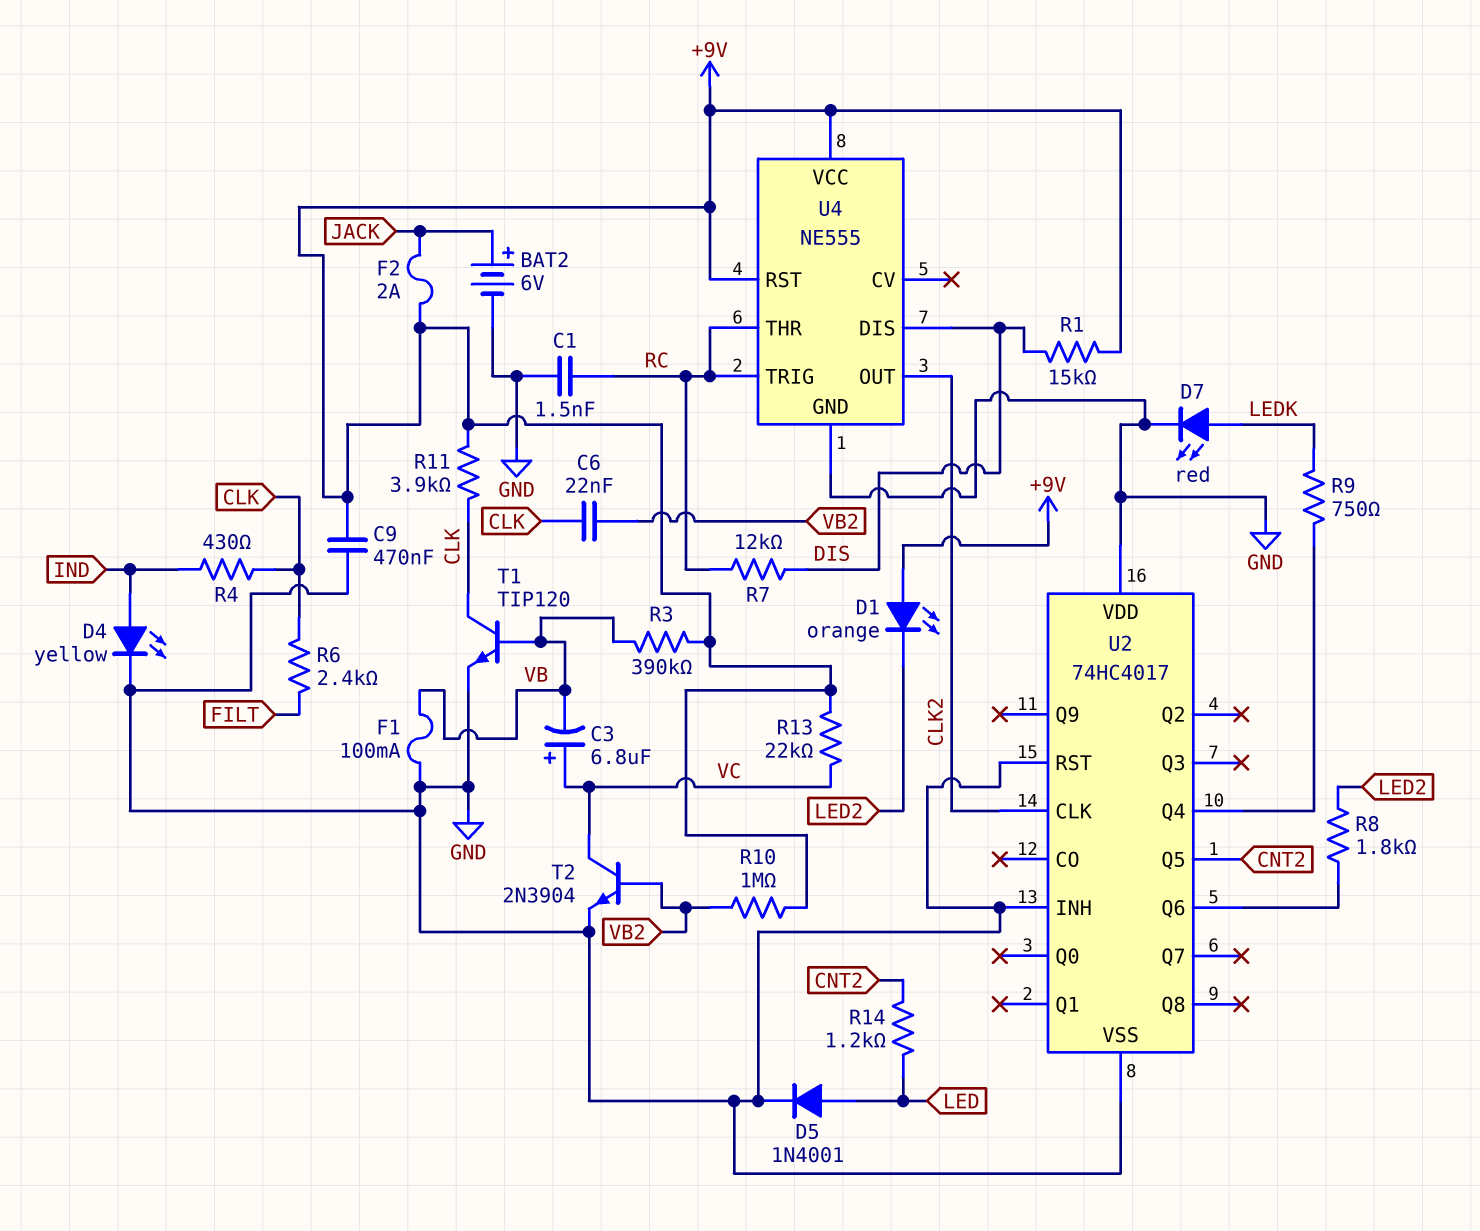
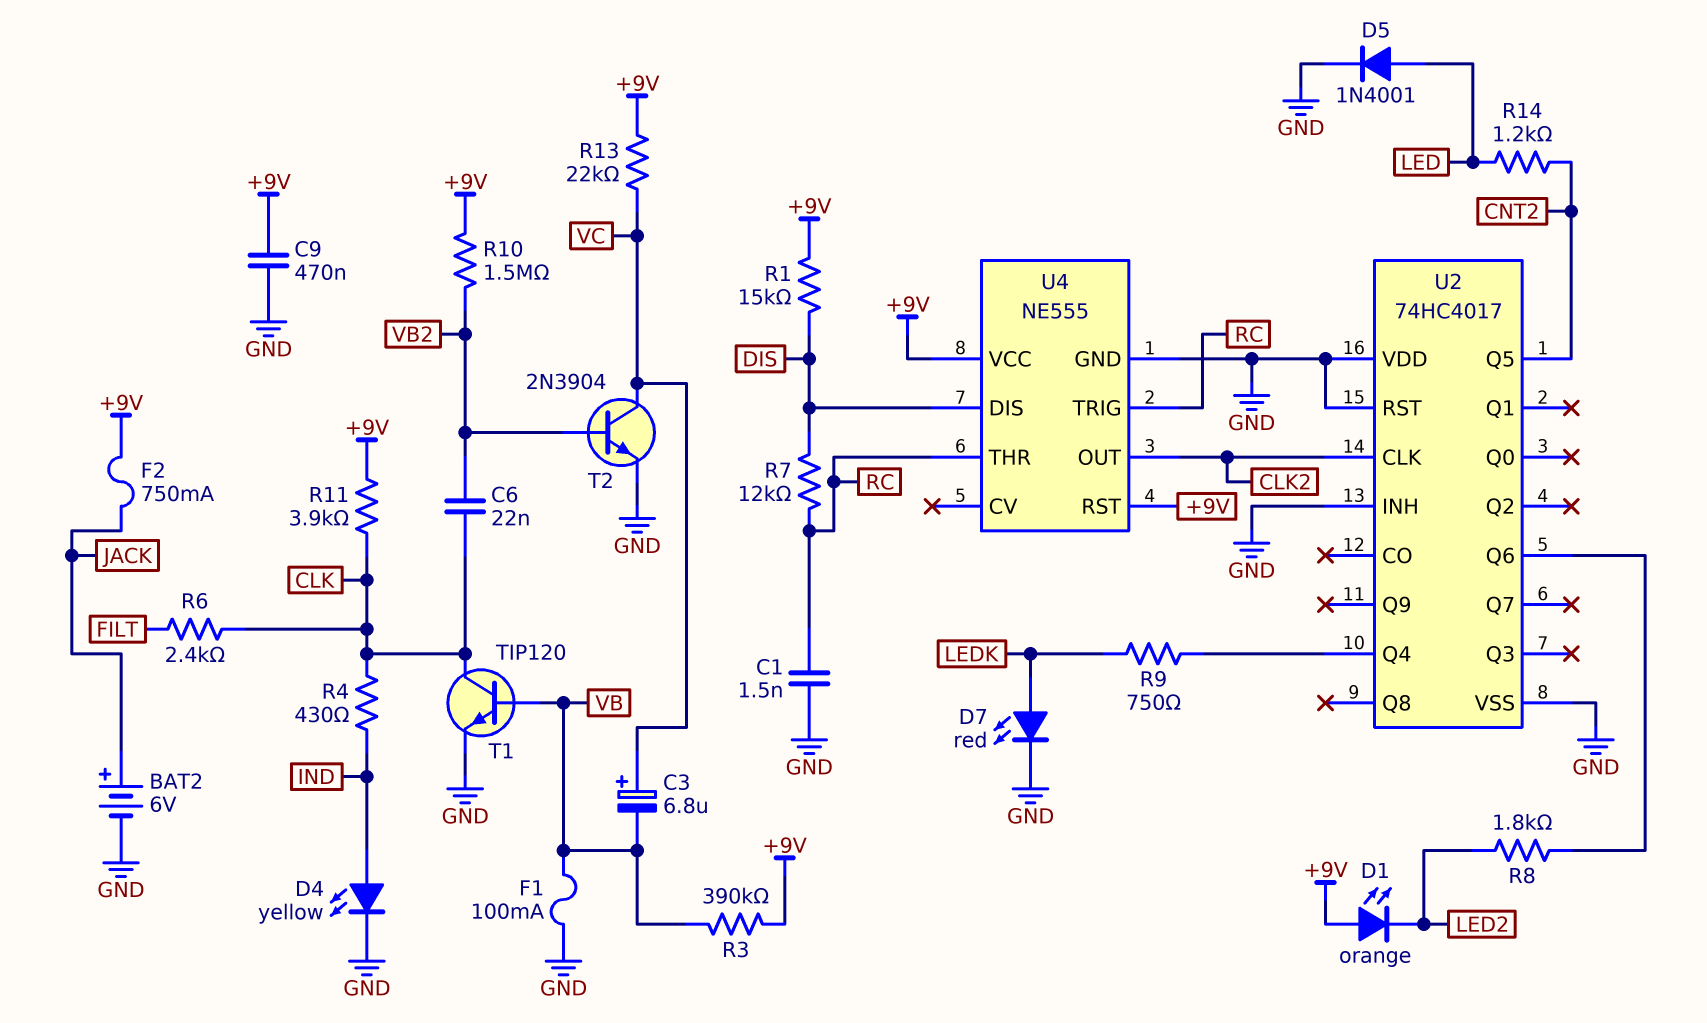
F2: 2A (+9V, JACK) -> 750mA (+9V, JACK)
R10: 1M (+9V, VB2) -> 1.5M (+9V, VB2)

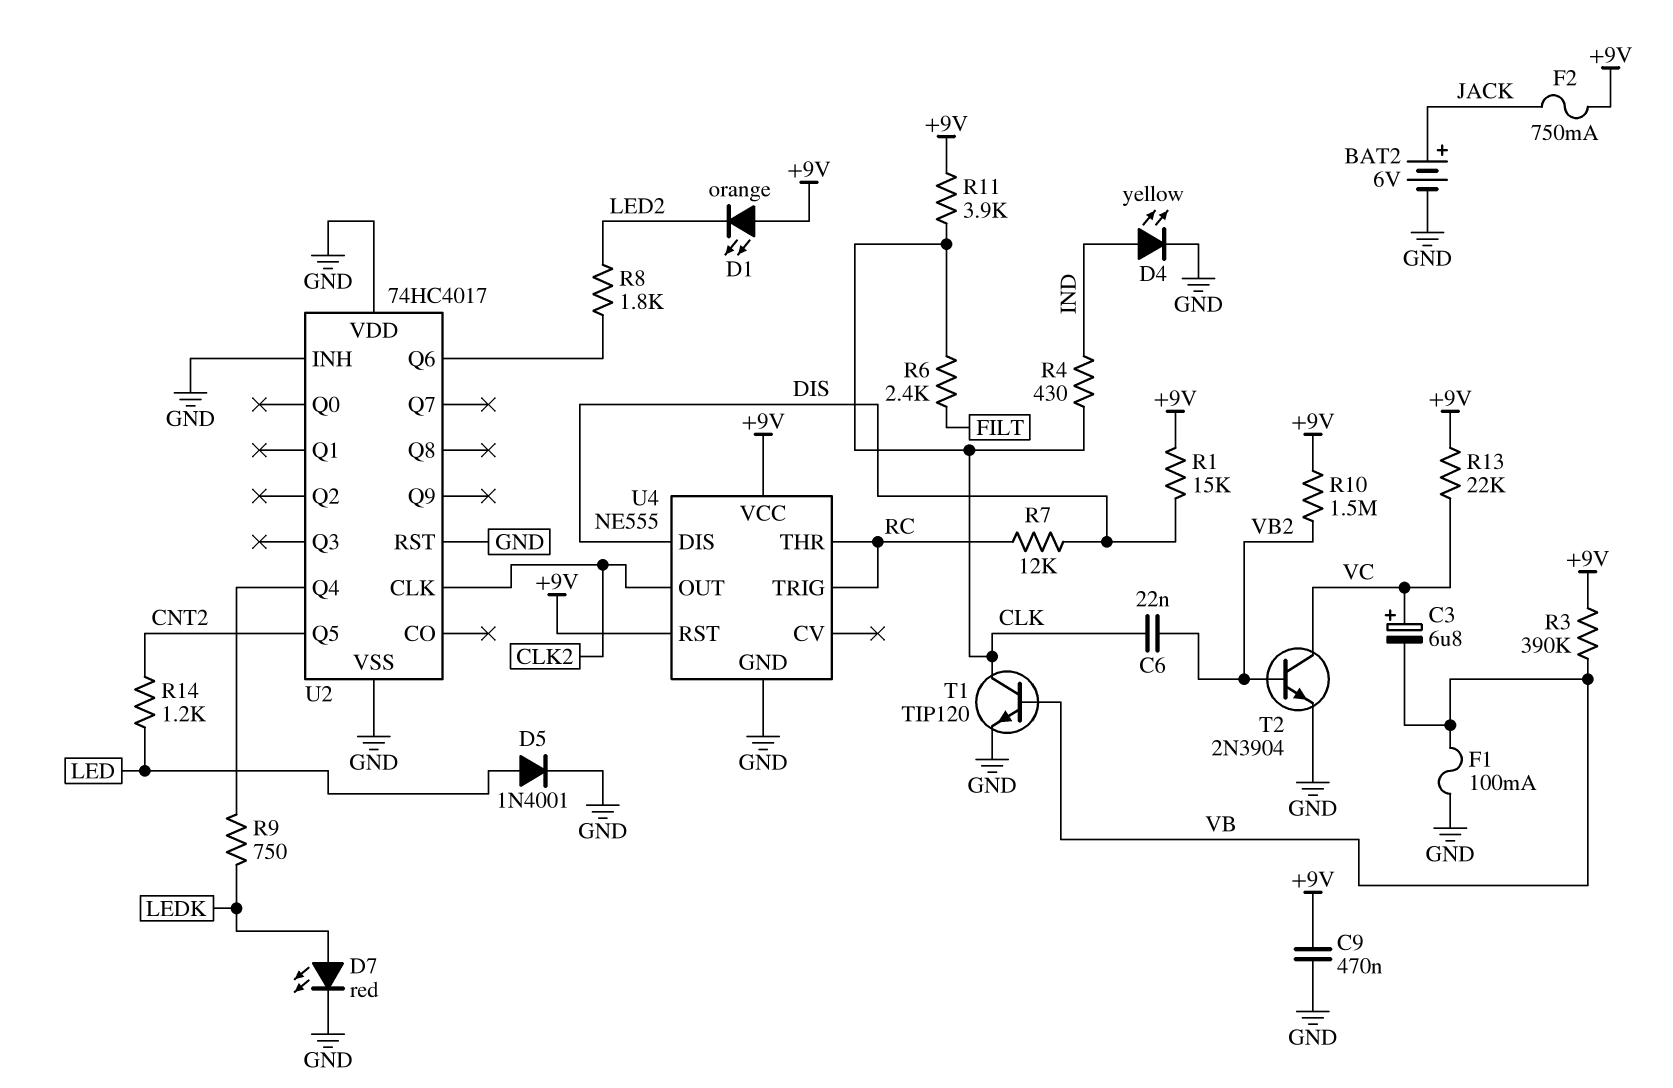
C1: 1.5nF (GND, RC) -> none

